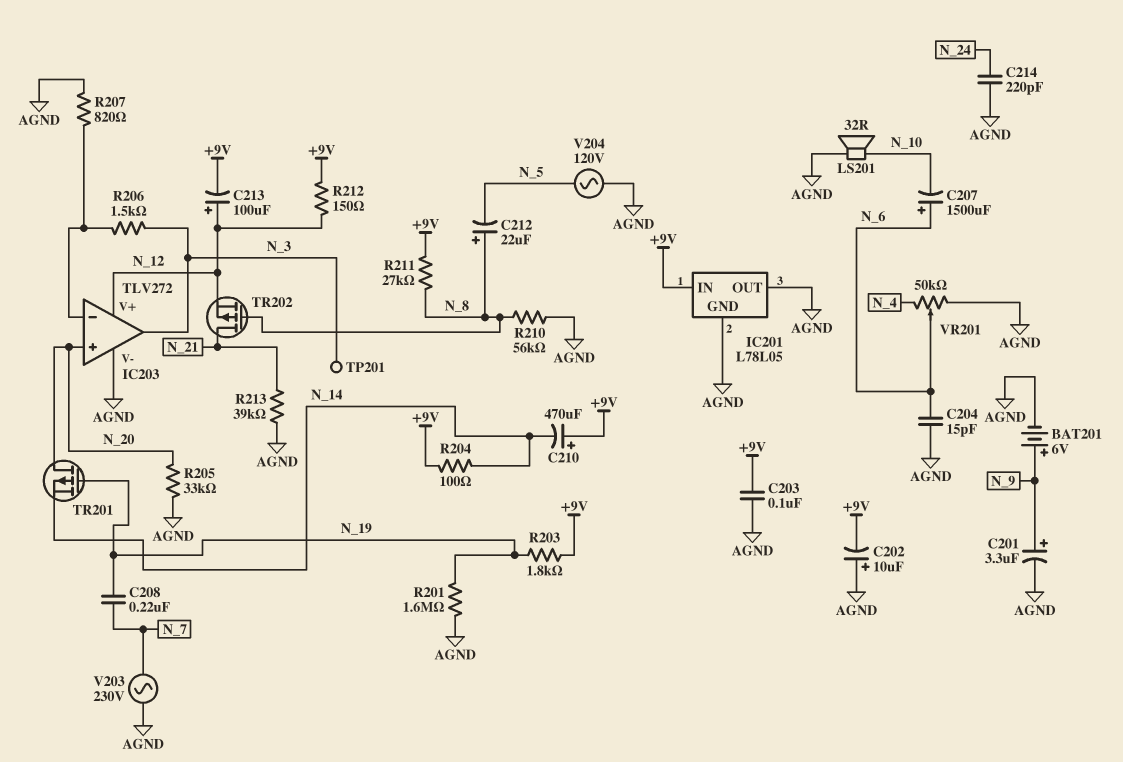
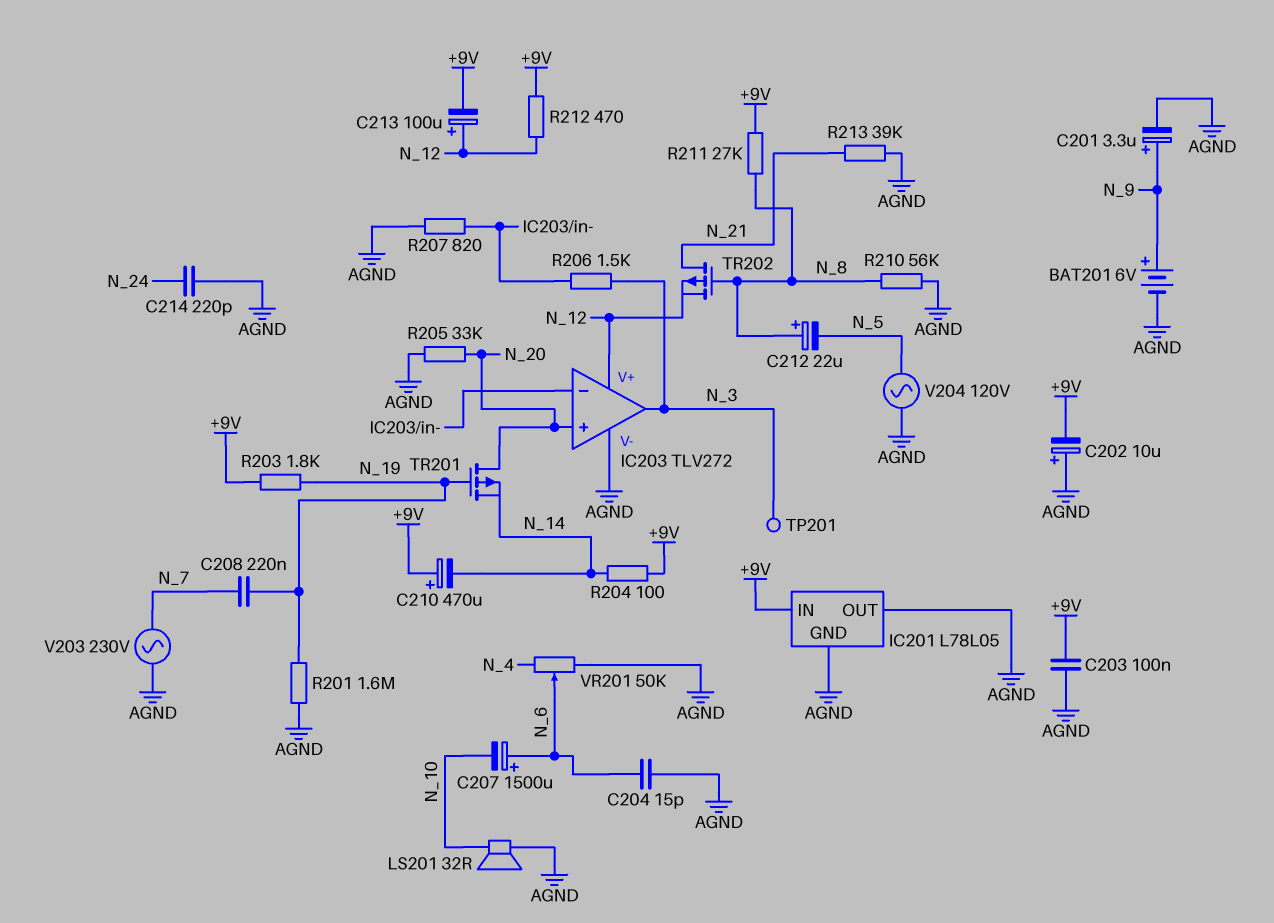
R212: 150 (+9V, N_12) -> 470 (+9V, N_12)

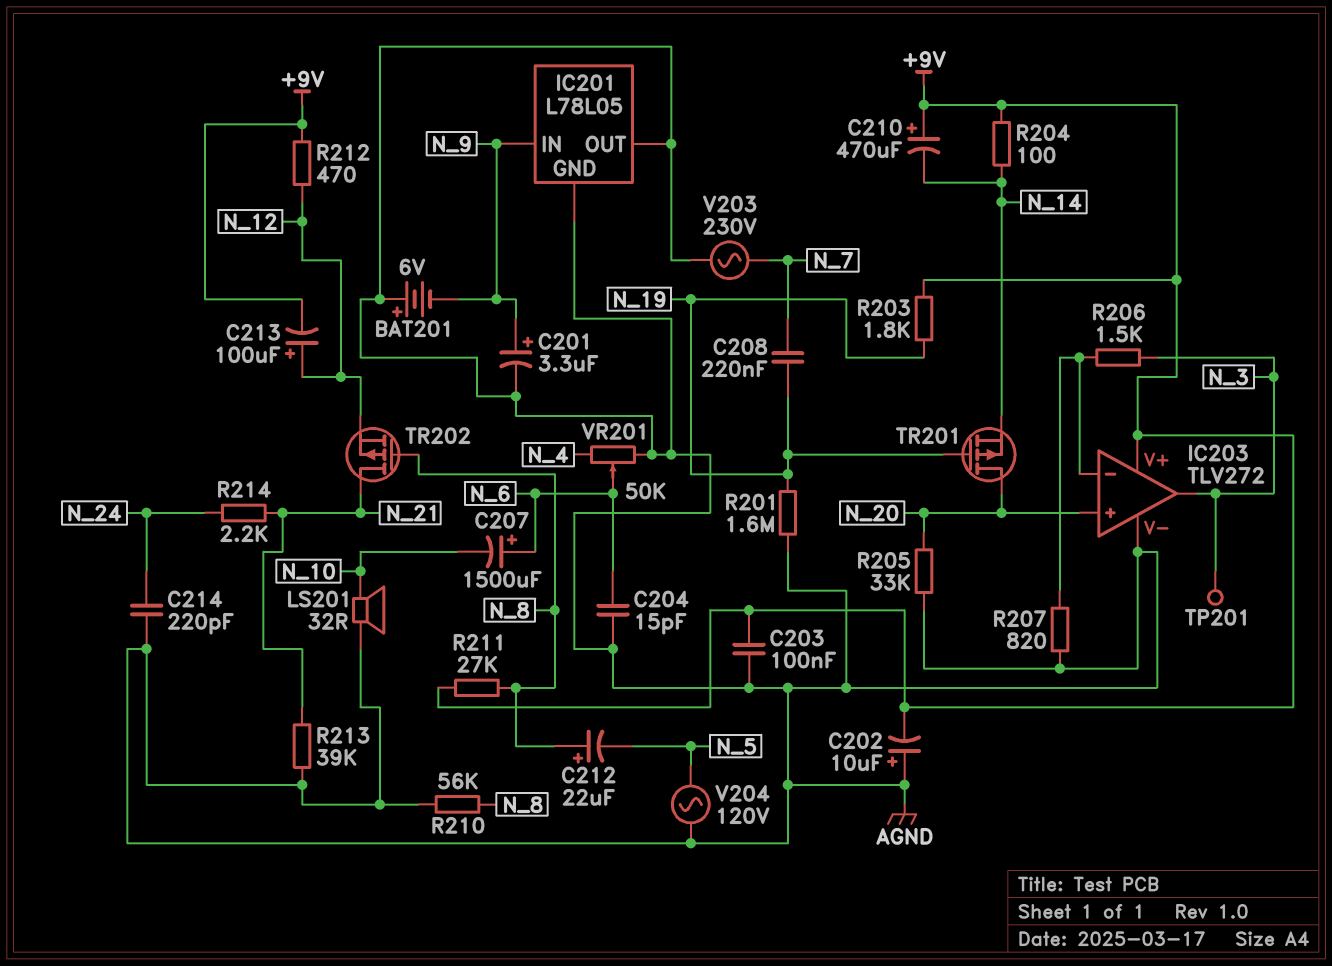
BAT201: 6V (plus N_9, minus AGND) -> 6V (plus AGND, minus N_9)
IC201 pin IN: +9V -> N_9
IC203 pin V+: N_12 -> +9V
R214: none -> 2.2k (N_21, N_24)

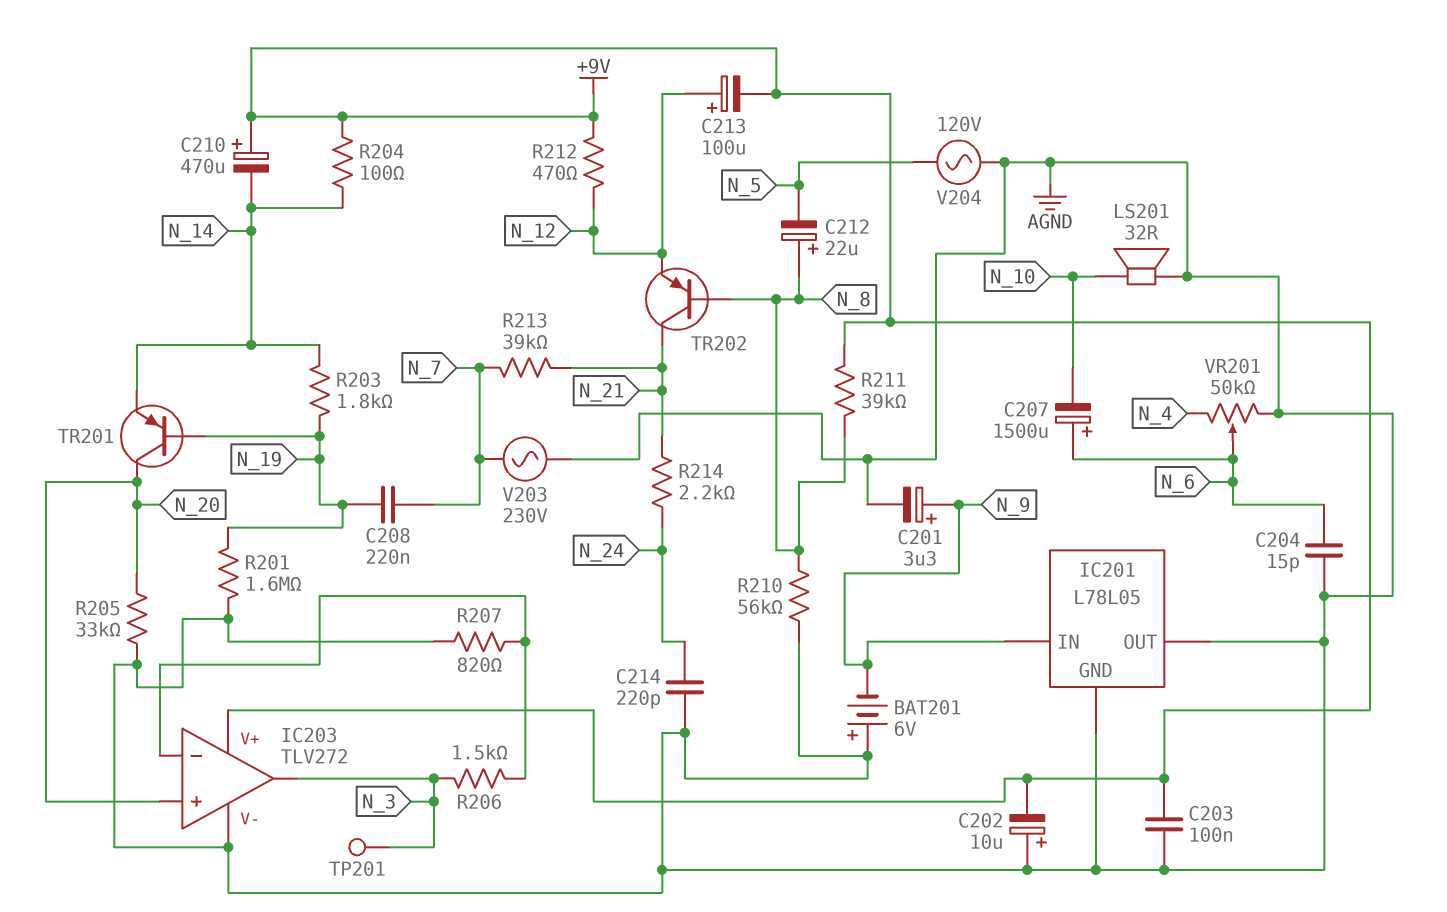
R203: 1.8k (+9V, N_19) -> 1.8k (N_14, N_19)
R211: 27k (+9V, N_8) -> 39k (+9V, N_8)
R213: 39k (AGND, N_21) -> 39k (N_7, N_21)
TR201: PMOS (G N_19, D N_20, S N_14) -> PNP (B N_19, C N_20, E N_14)
TR202: PMOS (G N_8, D N_21, S N_12) -> PNP (B N_8, C N_21, E N_12)

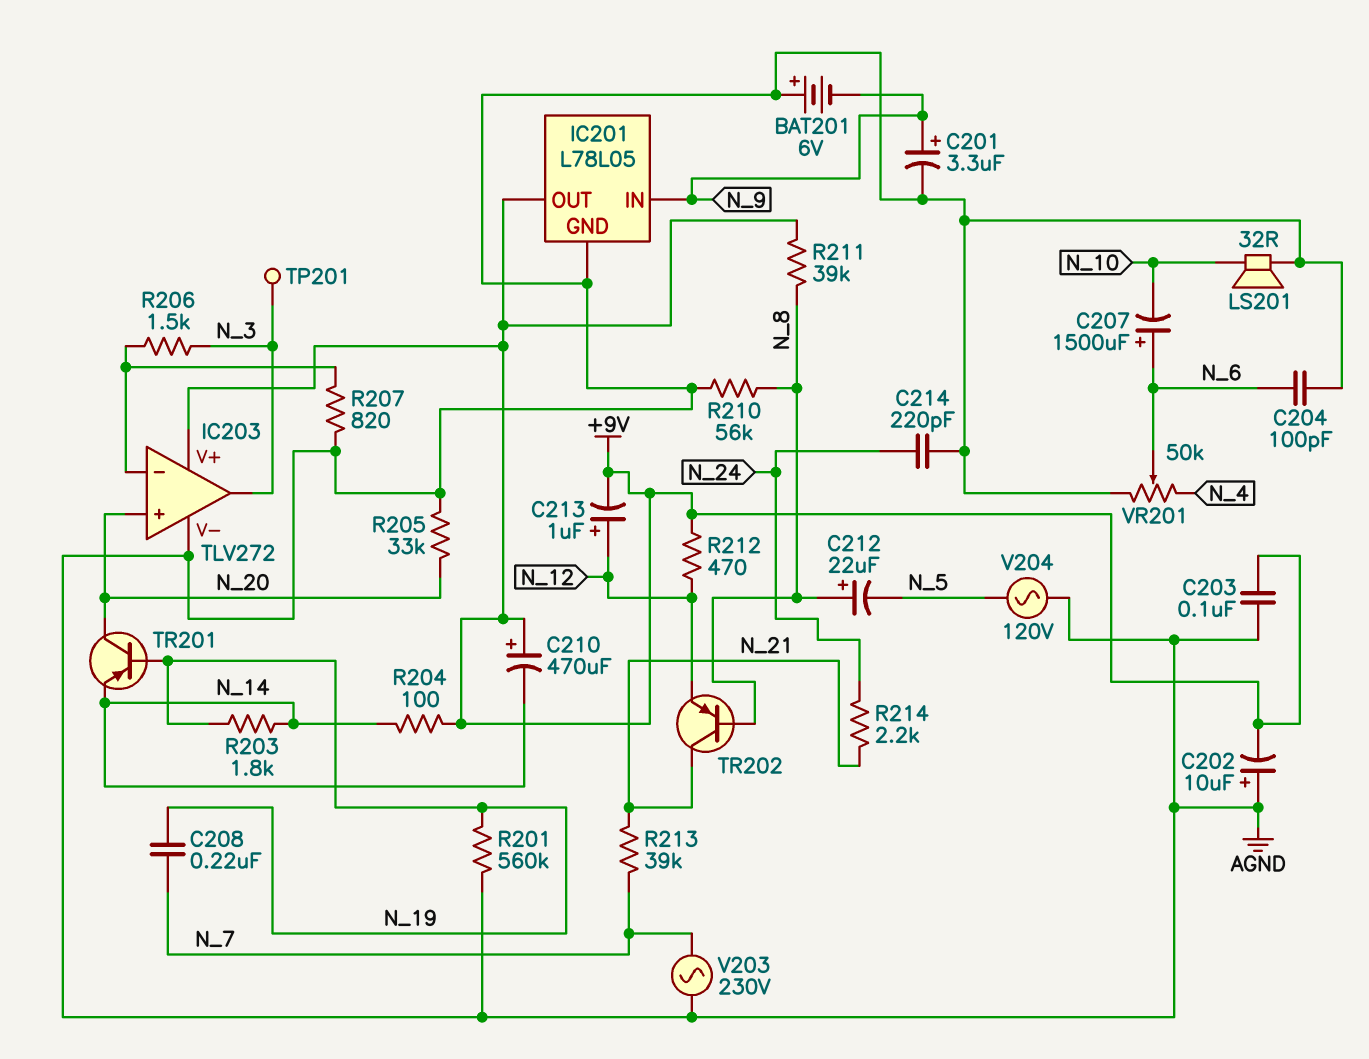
C204: 15pF (AGND, N_6) -> 100pF (AGND, N_6)
C213: 100uF (plus N_12, minus +9V) -> 1uF (plus N_12, minus +9V)
IC201 pin OUT: AGND -> +9V
R201: 1.6M (AGND, N_19) -> 560k (AGND, N_19)

